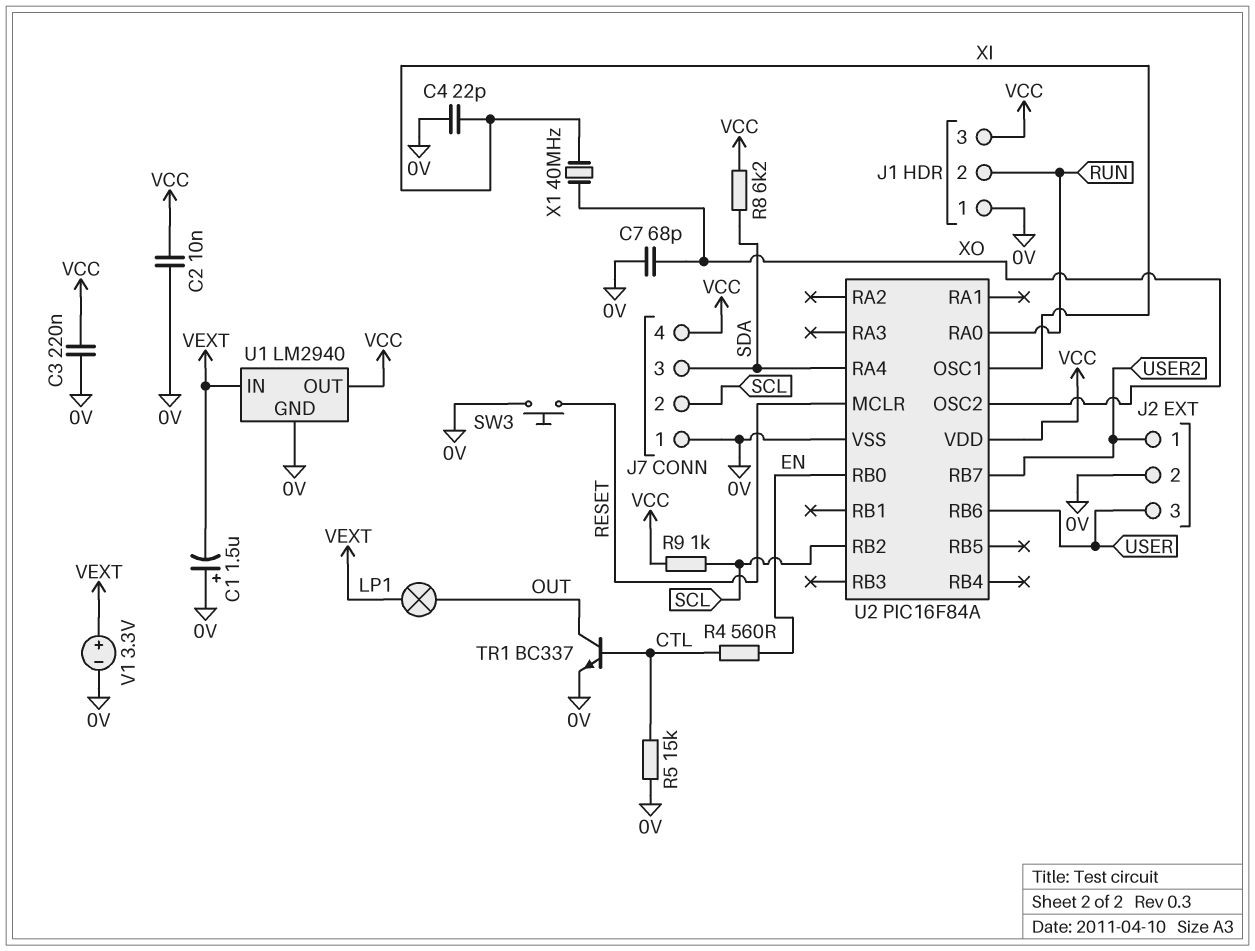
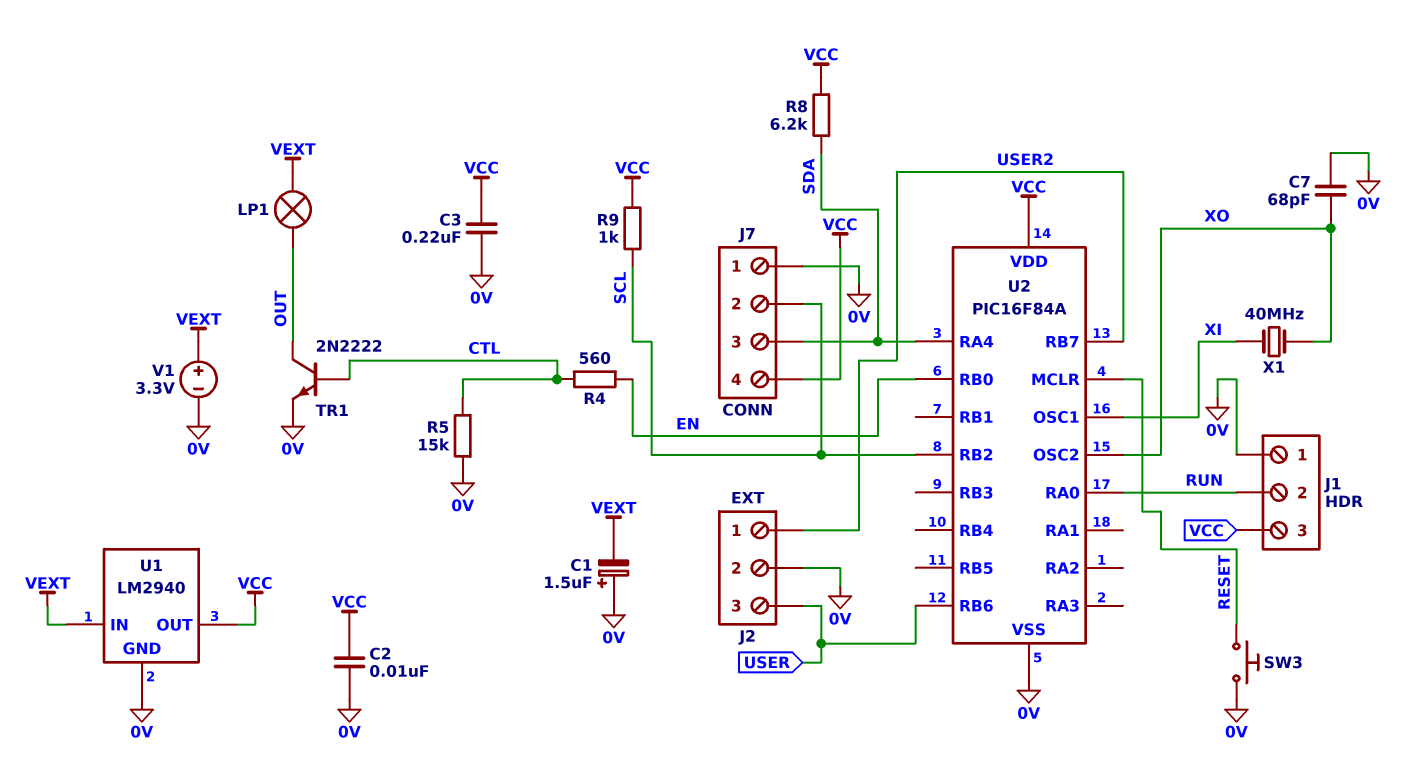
C4: 22pF (0V, XI) -> none
TR1: NPN BC337 (B CTL, C OUT, E 0V) -> NPN 2N2222 (B CTL, C OUT, E 0V)

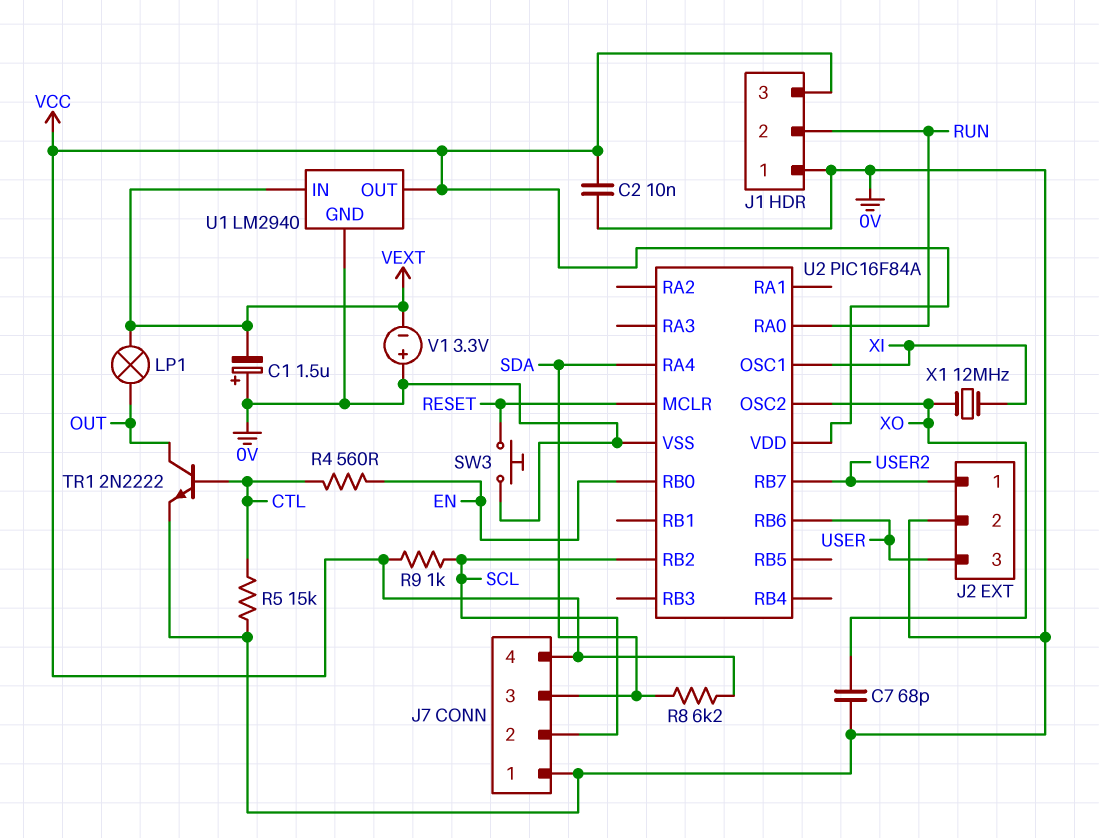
C3: 220nF (0V, VCC) -> none
V1: 3.3V (plus VEXT, minus 0V) -> 3.3V (plus 0V, minus VEXT)
X1: 40MHz (XI, XO) -> 12MHz (XI, XO)

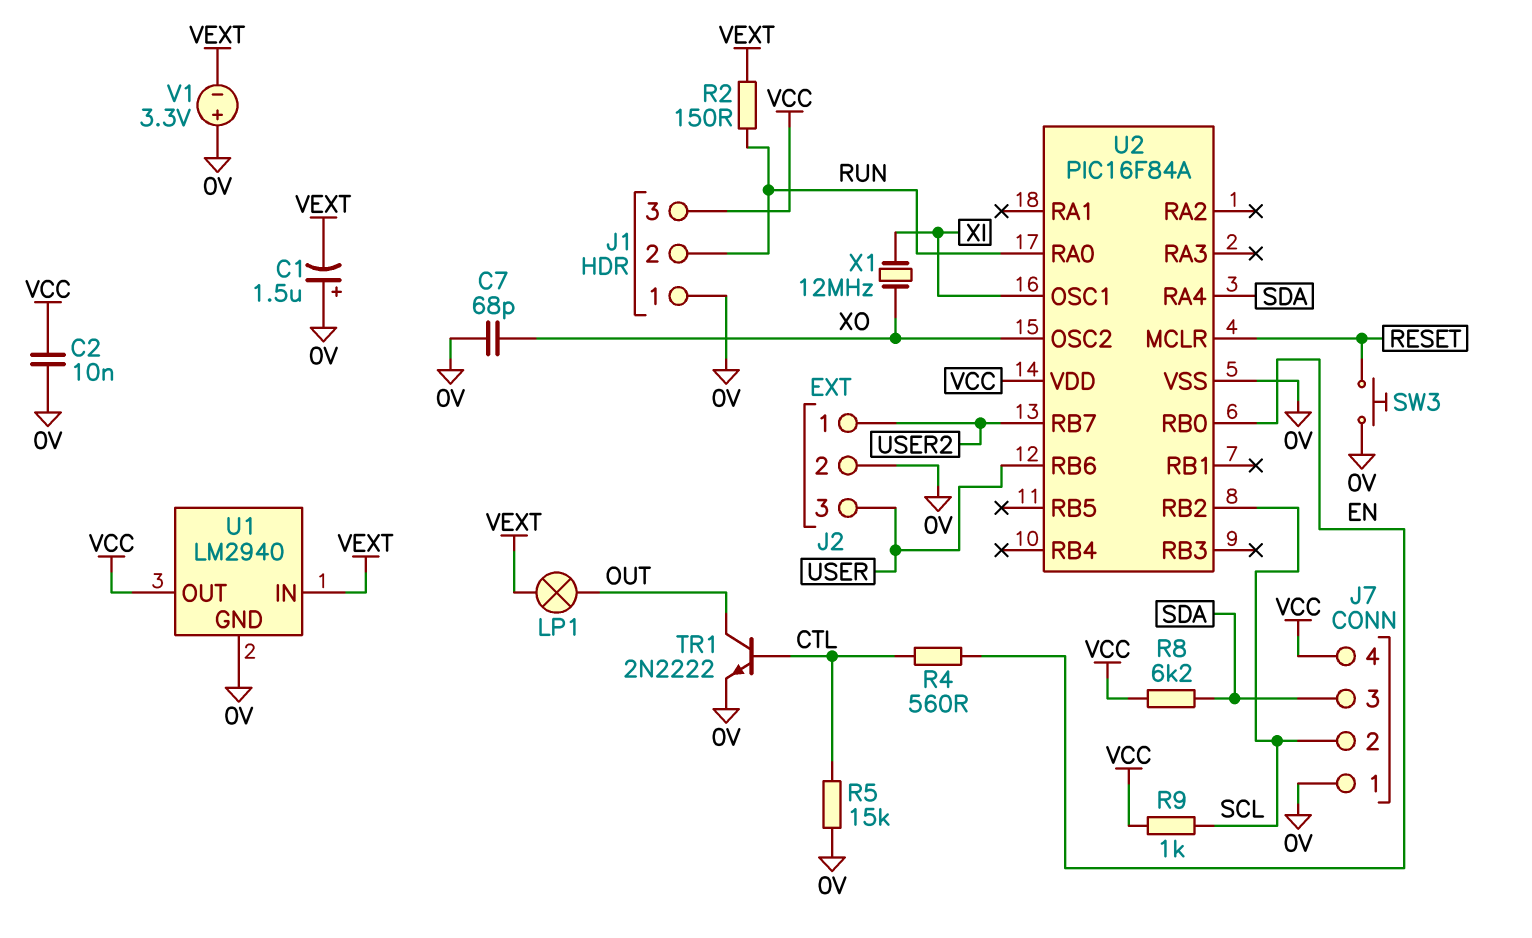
R2: none -> 150 (RUN, VEXT)

